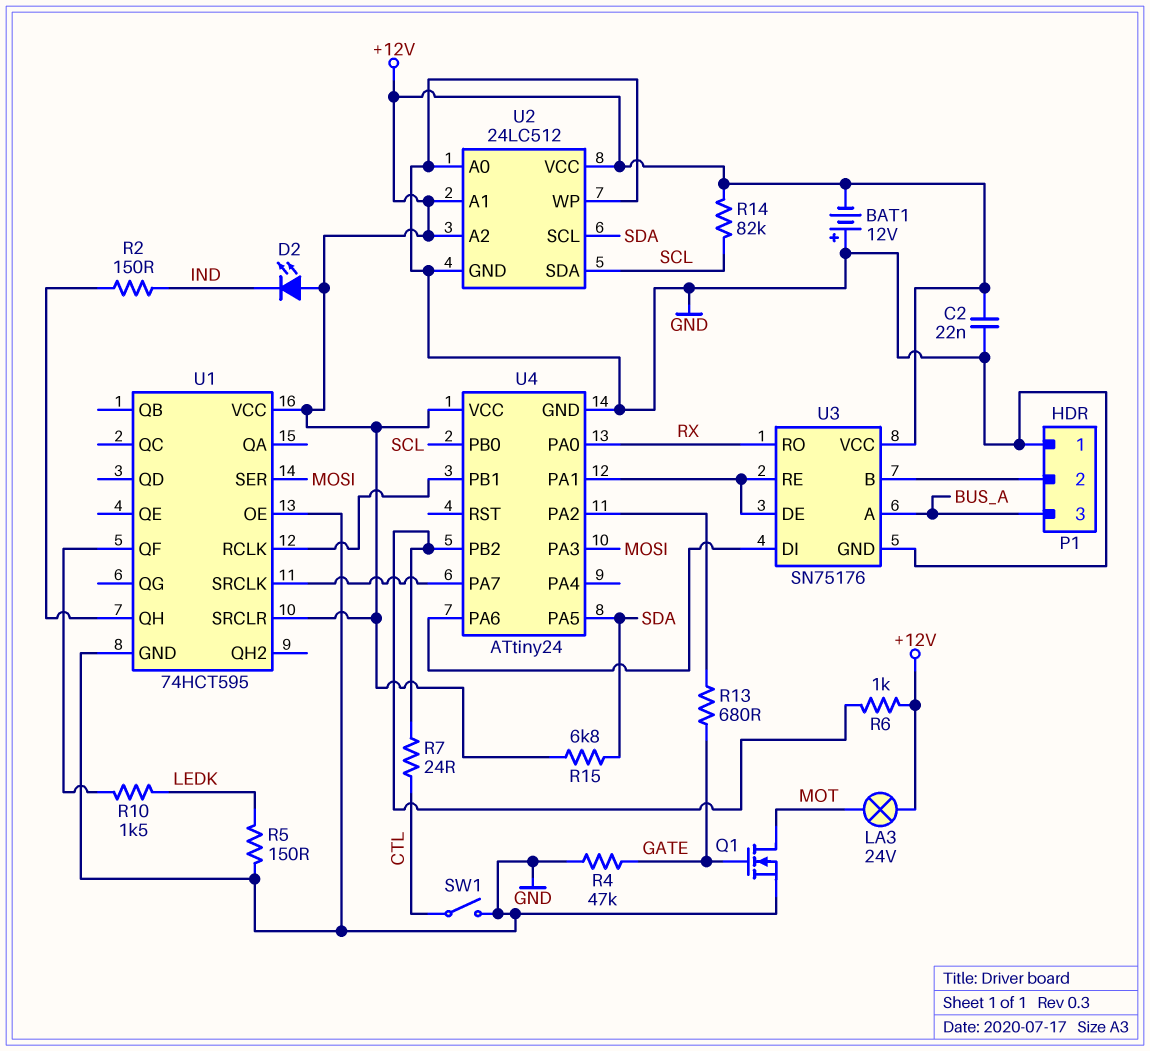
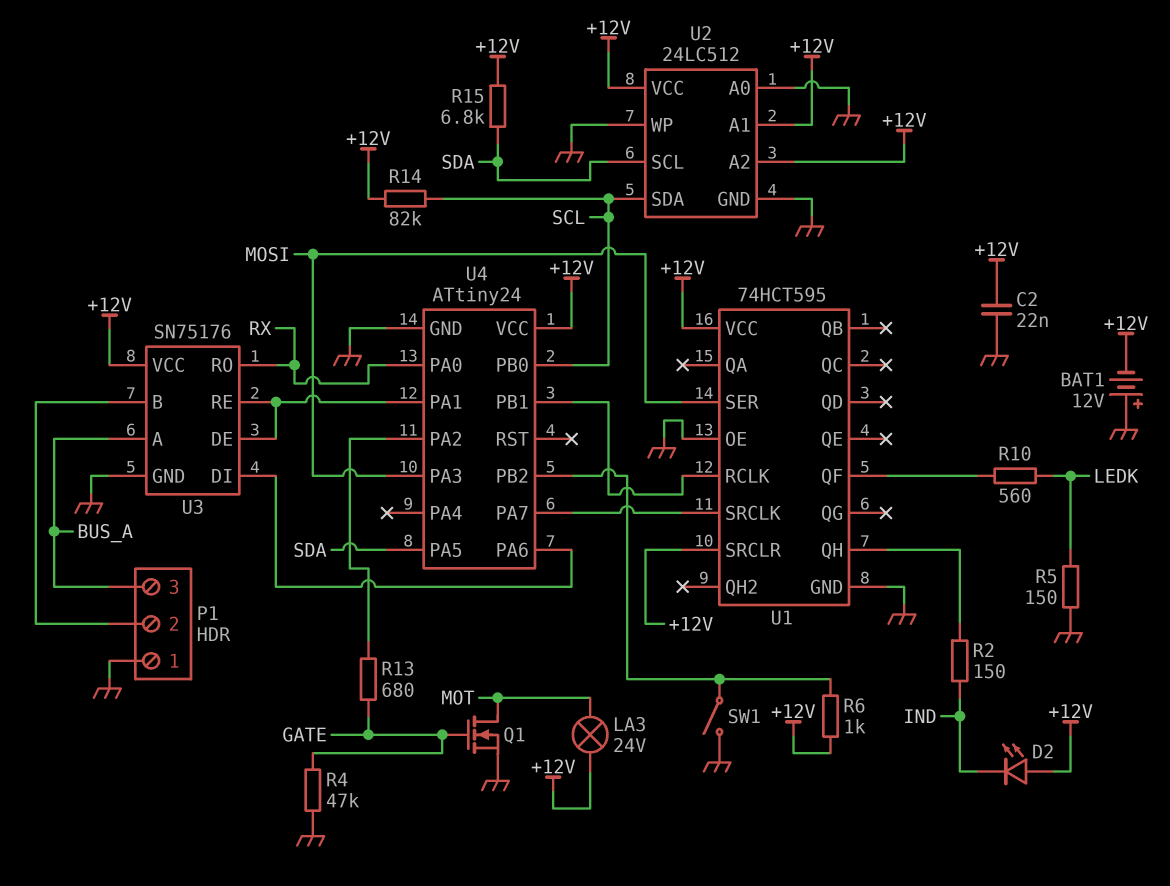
R7: 24 (CTL, U4/PB2) -> none
R10: 1.5k (LEDK, U1/QF) -> 560 (LEDK, U1/QF)
SW1: switch (CTL, GND) -> switch (GND, U4/PB2)

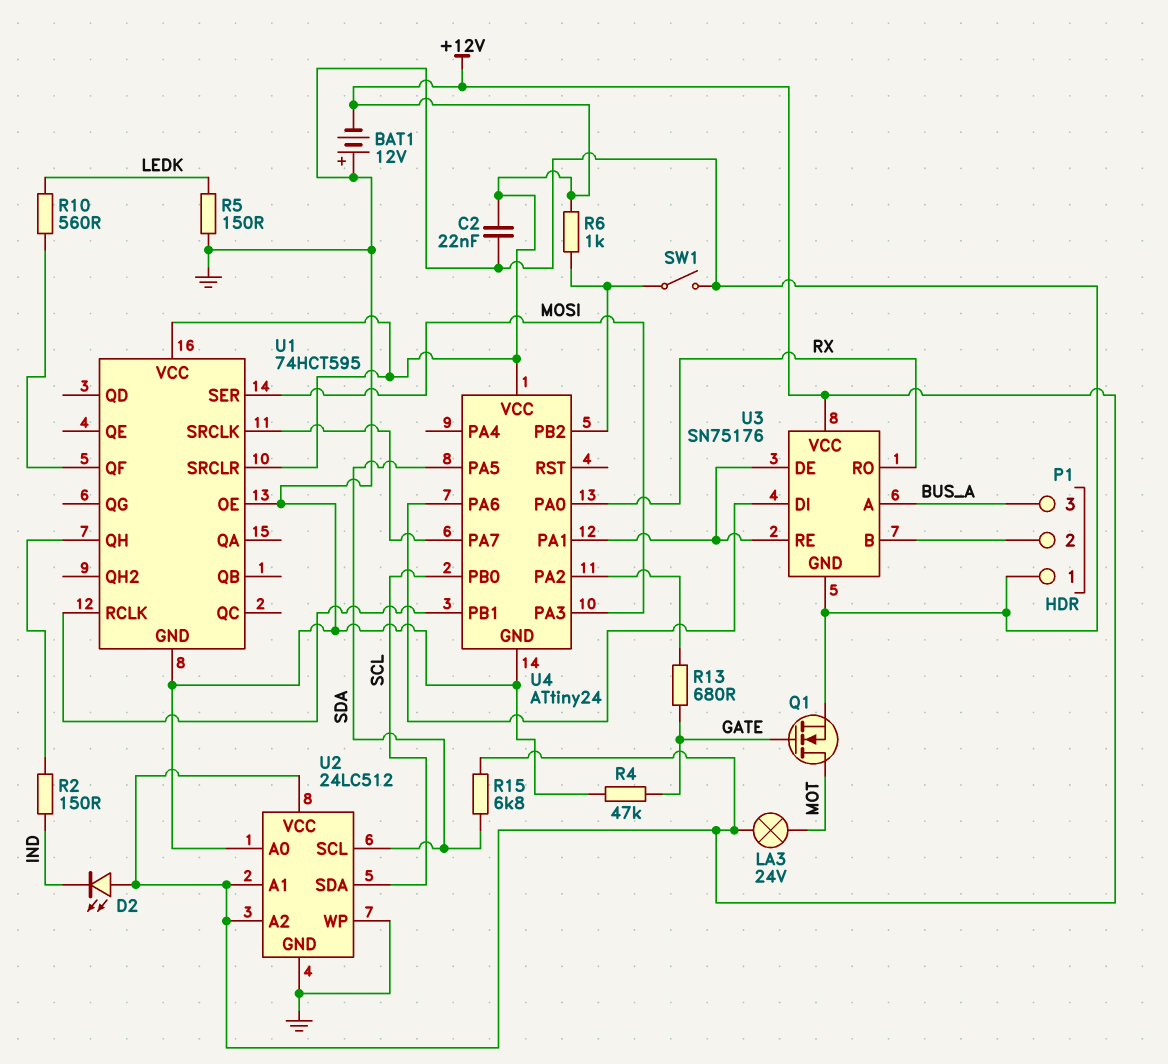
R14: 82k (+12V, SCL) -> none

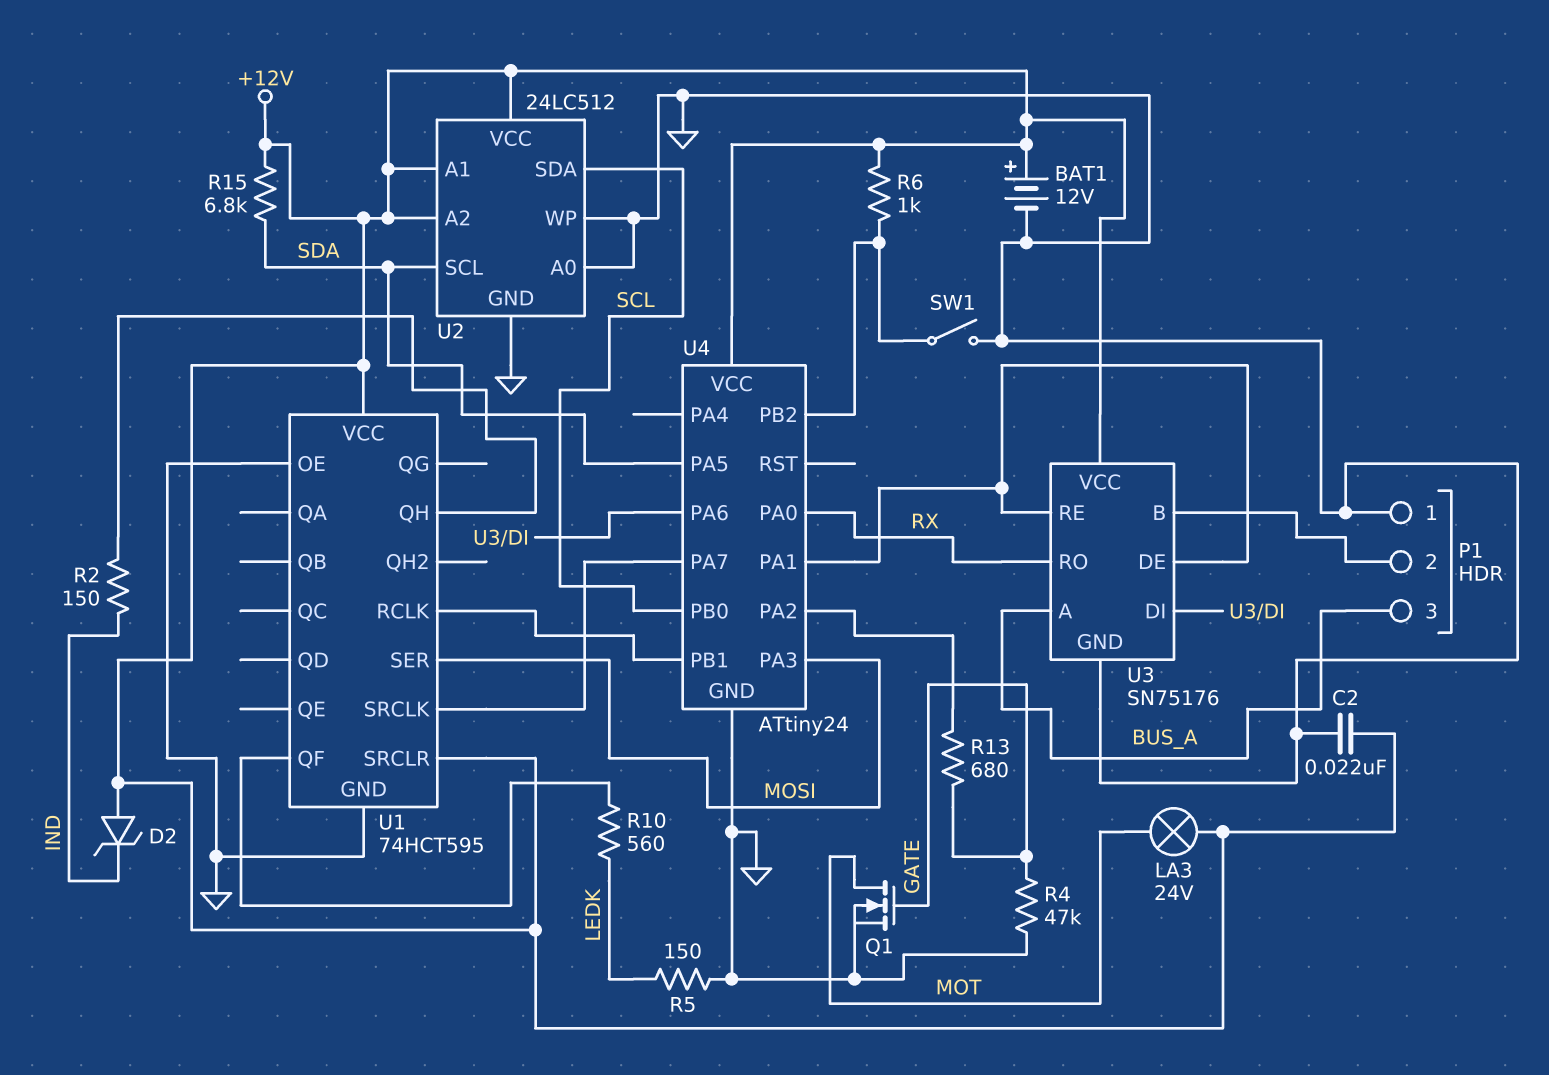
BAT1: 12V (plus GND, minus +12V) -> 12V (plus +12V, minus GND)
D2: LED (A +12V, K IND) -> zener (A +12V, K IND)

